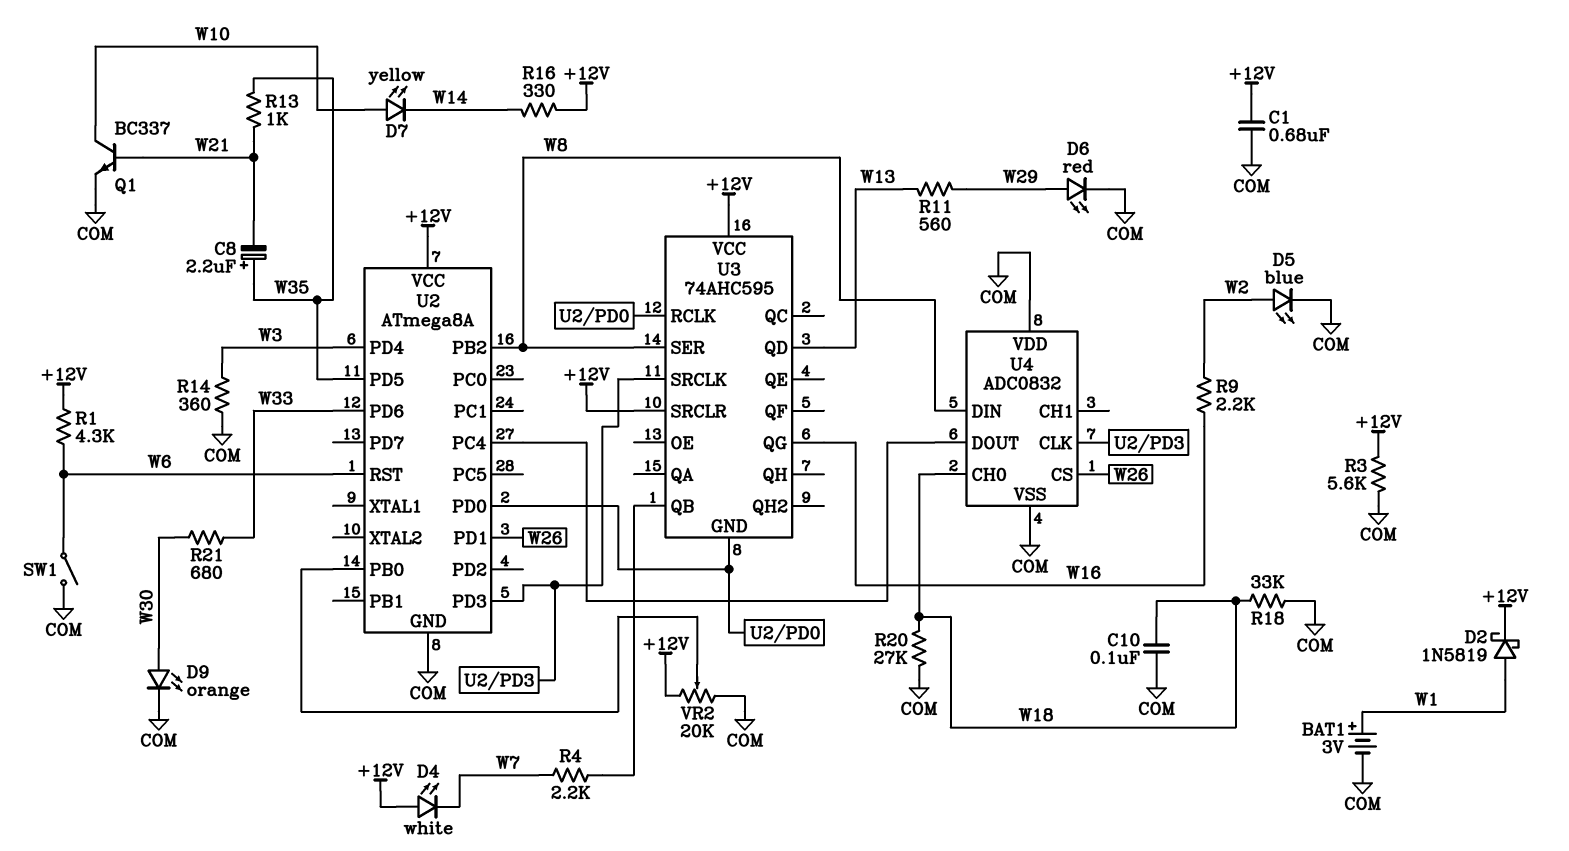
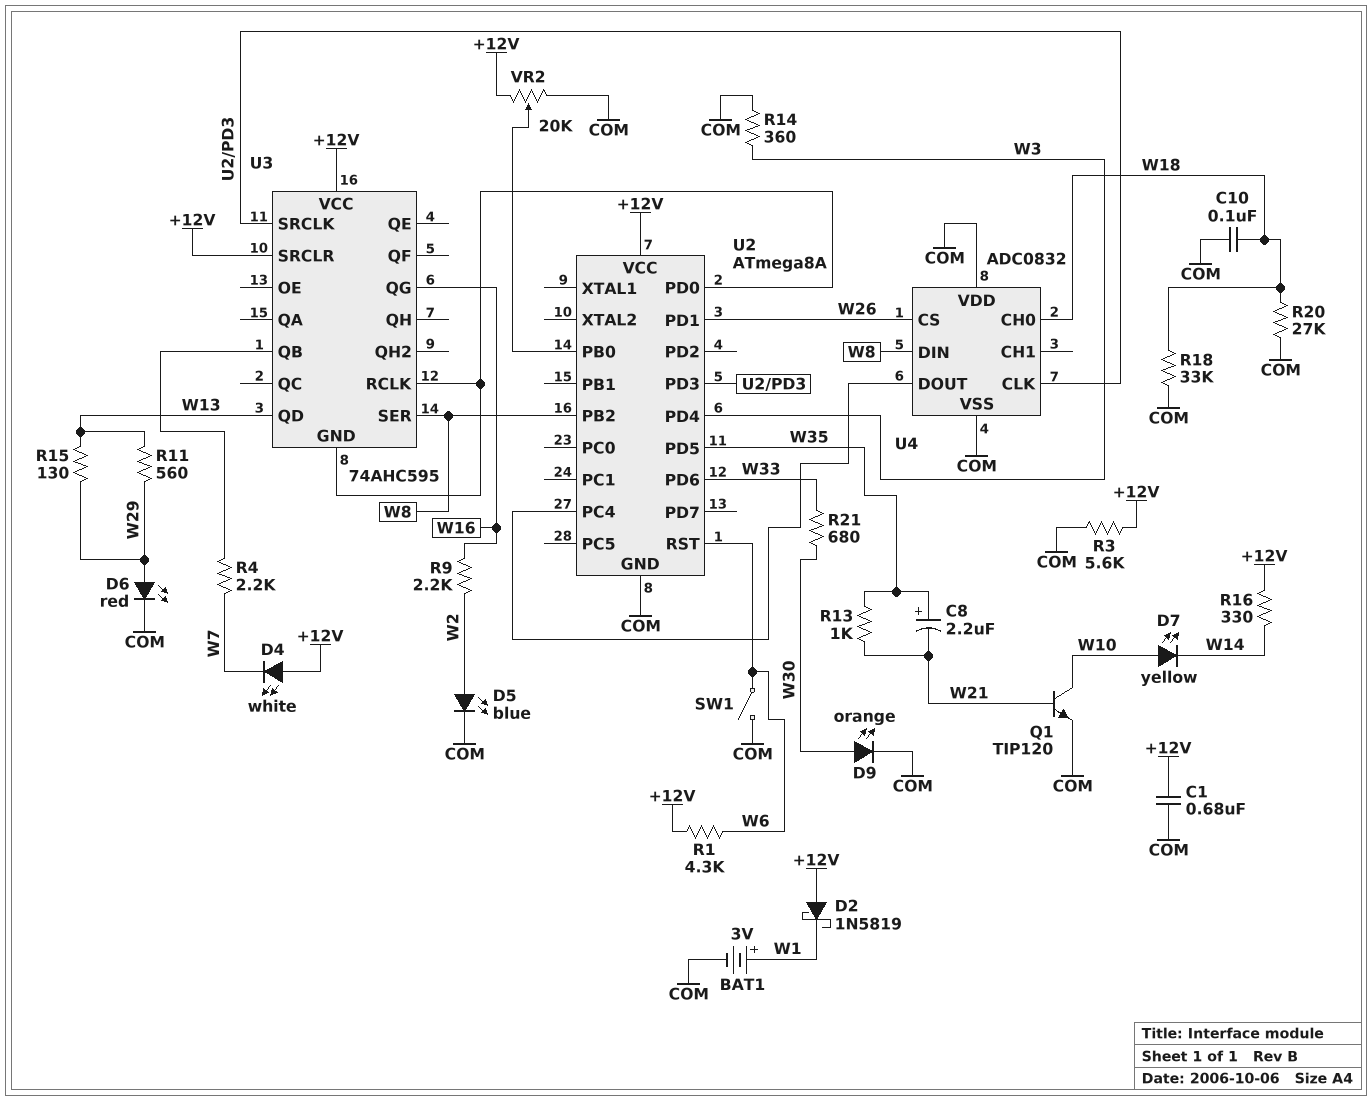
D2: schottky 1N5819 (A W1, K +12V) -> schottky 1N5819 (A +12V, K W1)
Q1: NPN BC337 (B W21, C W10, E COM) -> NPN TIP120 (B W21, C W10, E COM)
R15: none -> 130 (W13, W29)

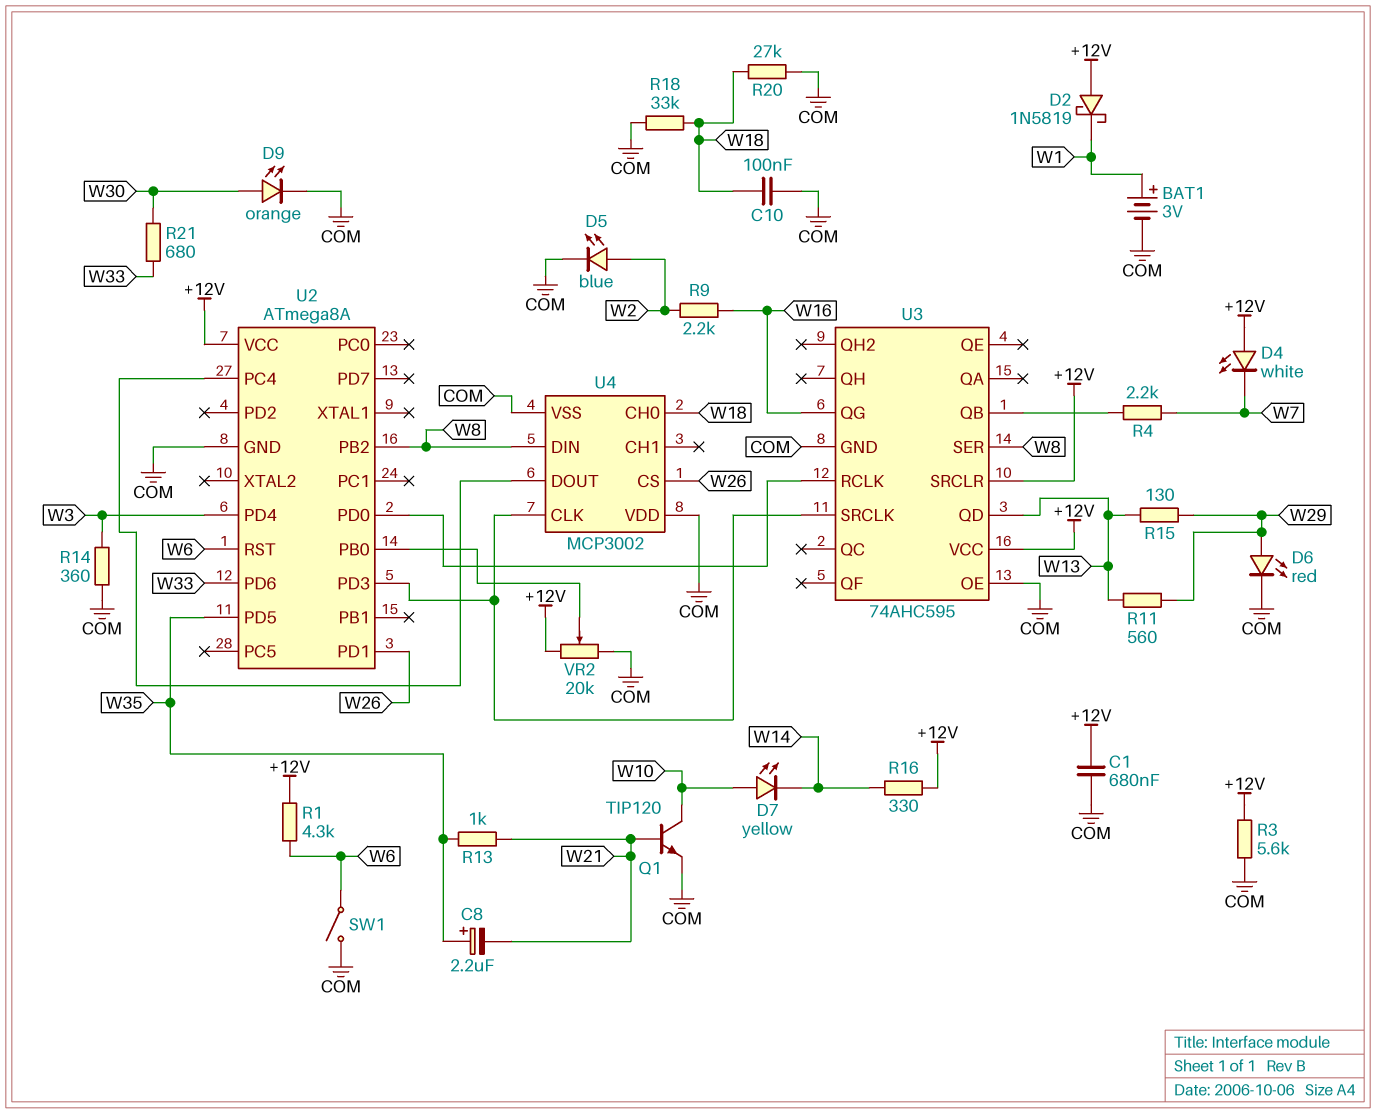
U3 pin GND: U2/PD0 -> COM
U3 pin OE: none -> COM
U4: ADC0832 -> MCP3002

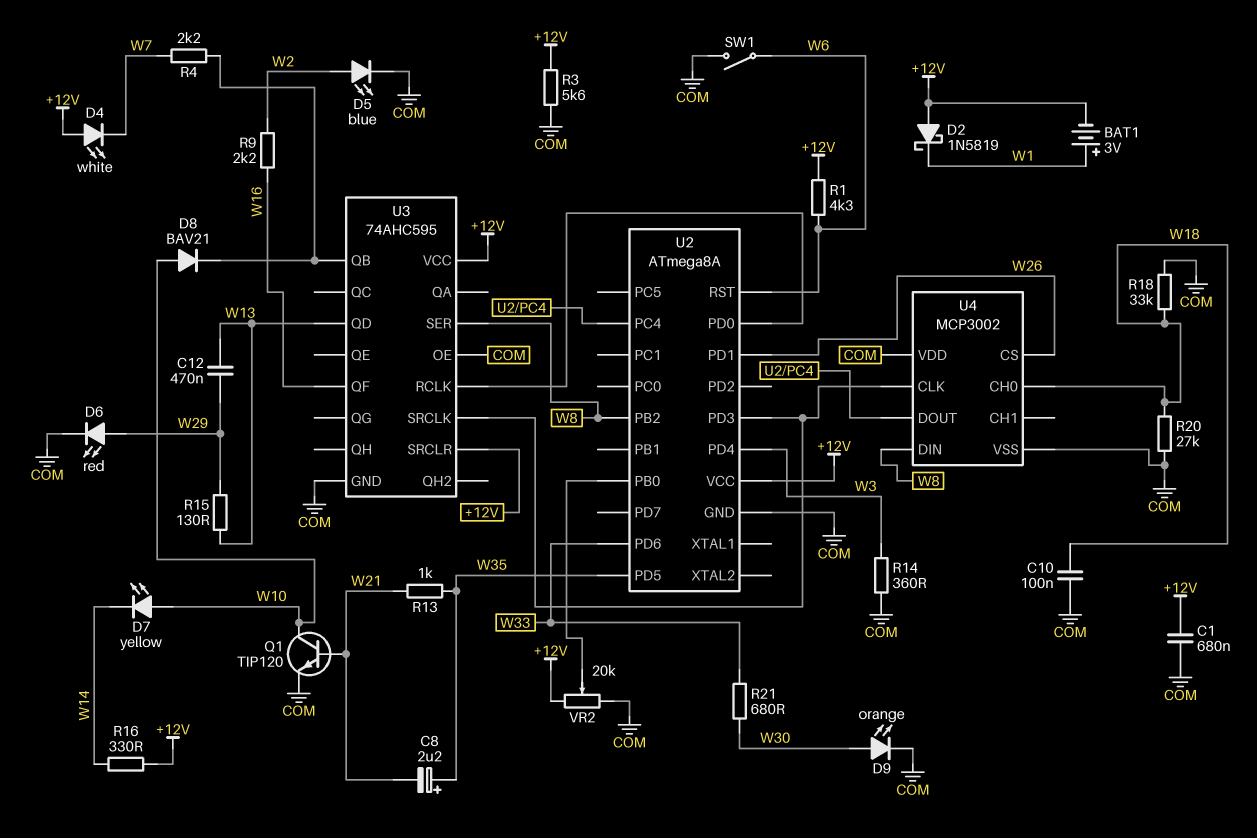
BAT1: 3V (plus W1, minus COM) -> 3V (plus W1, minus +12V)
C12: none -> 470nF (W13, W29)
D8: none -> diode BAV21 (A W10, K U3/QB)
R11: 560 (W13, W29) -> none
U3 pin QF: none -> W16
U3 pin QG: W16 -> none

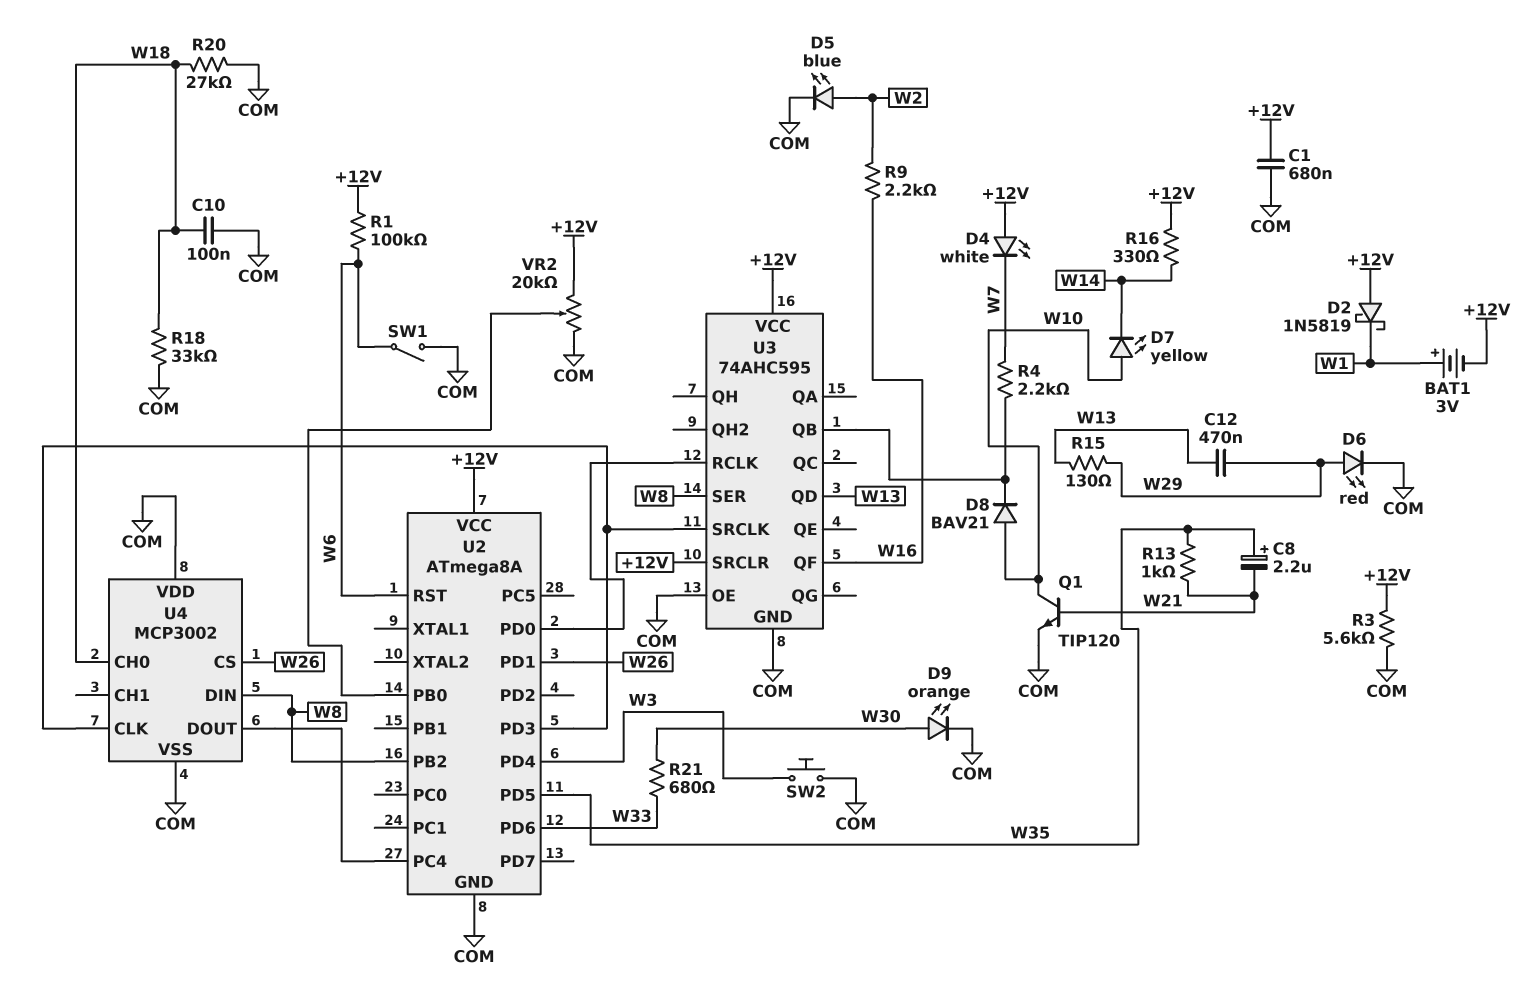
R1: 4.3k (+12V, W6) -> 100k (+12V, W6)
R14: 360 (COM, W3) -> none
SW2: none -> button (COM, W3)

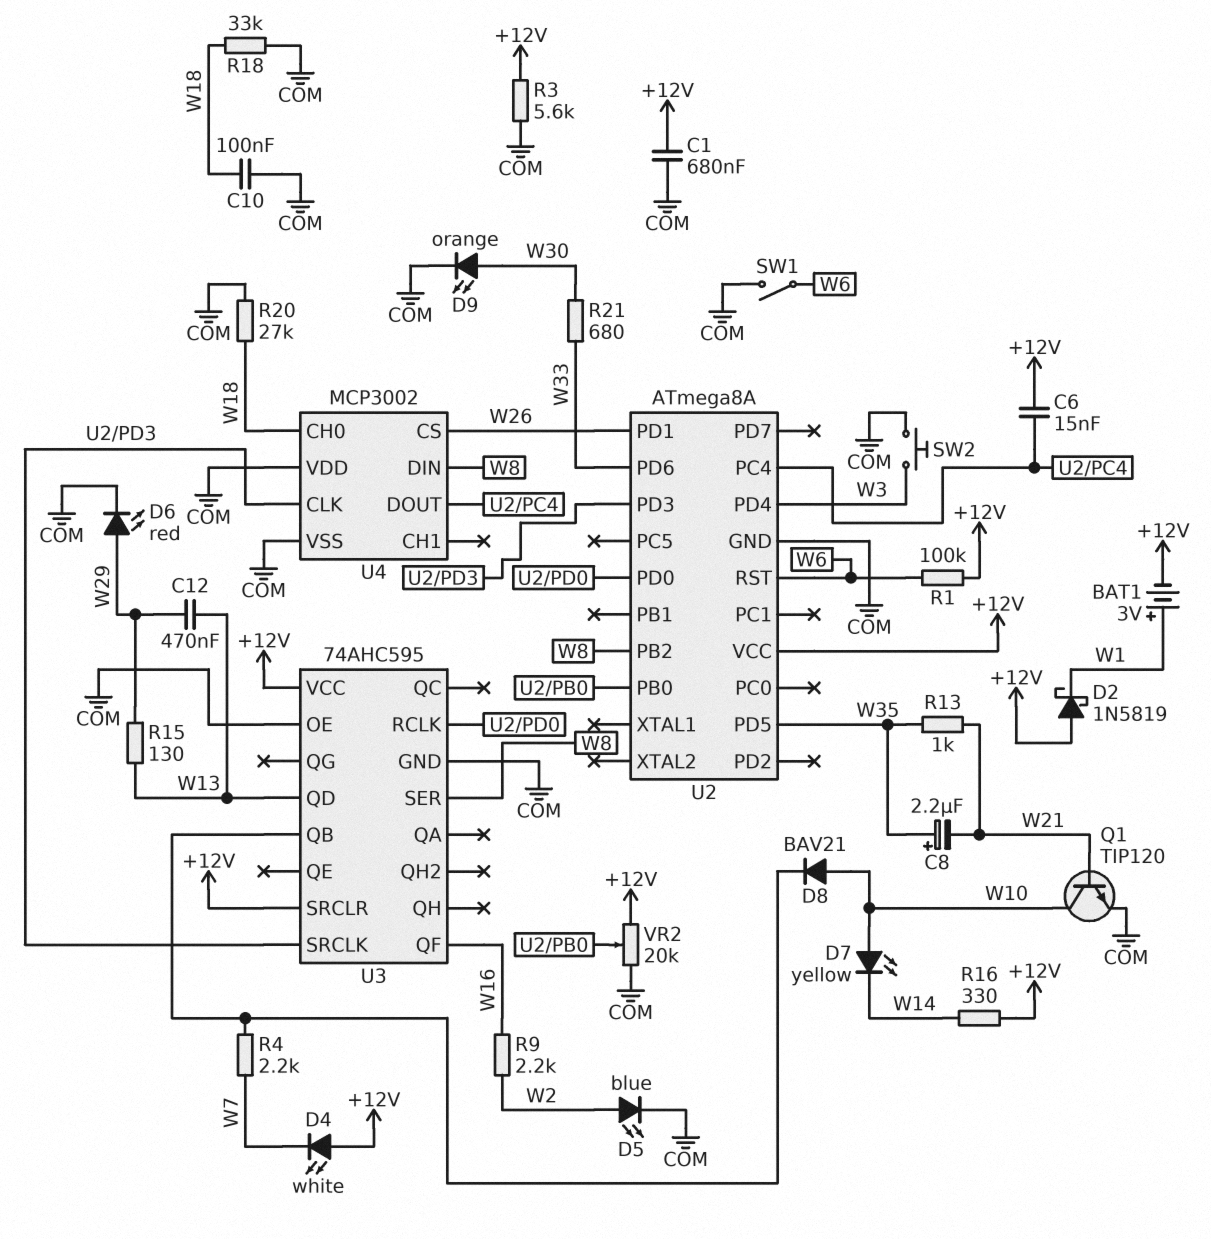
C6: none -> 15nF (+12V, U2/PC4)

